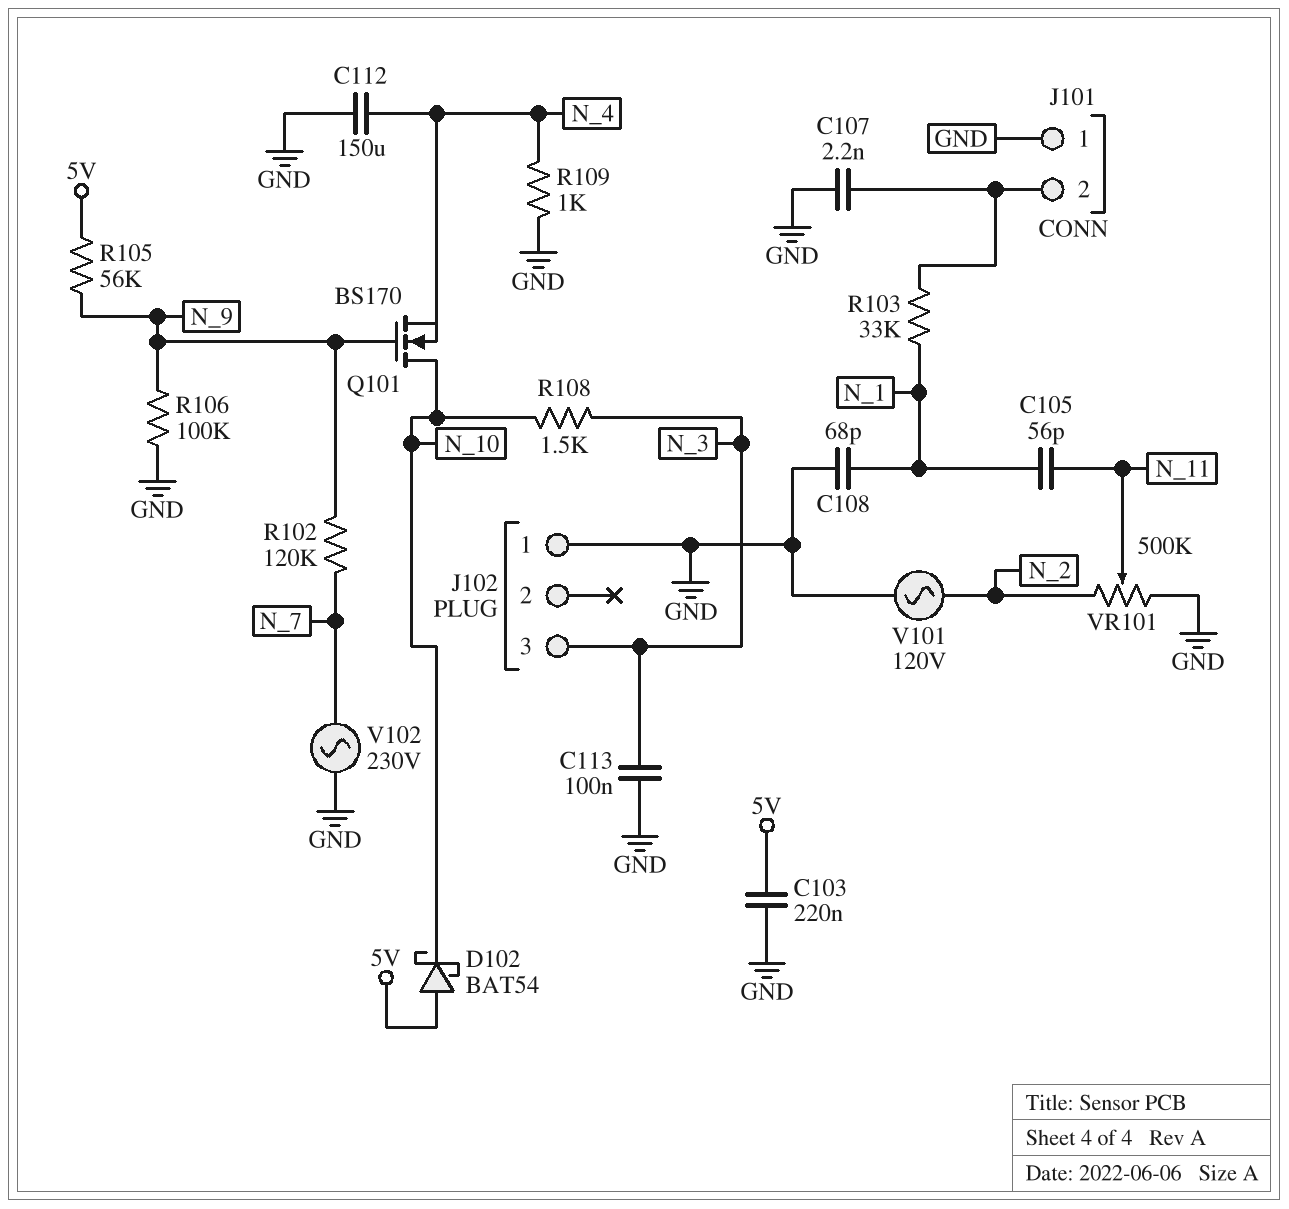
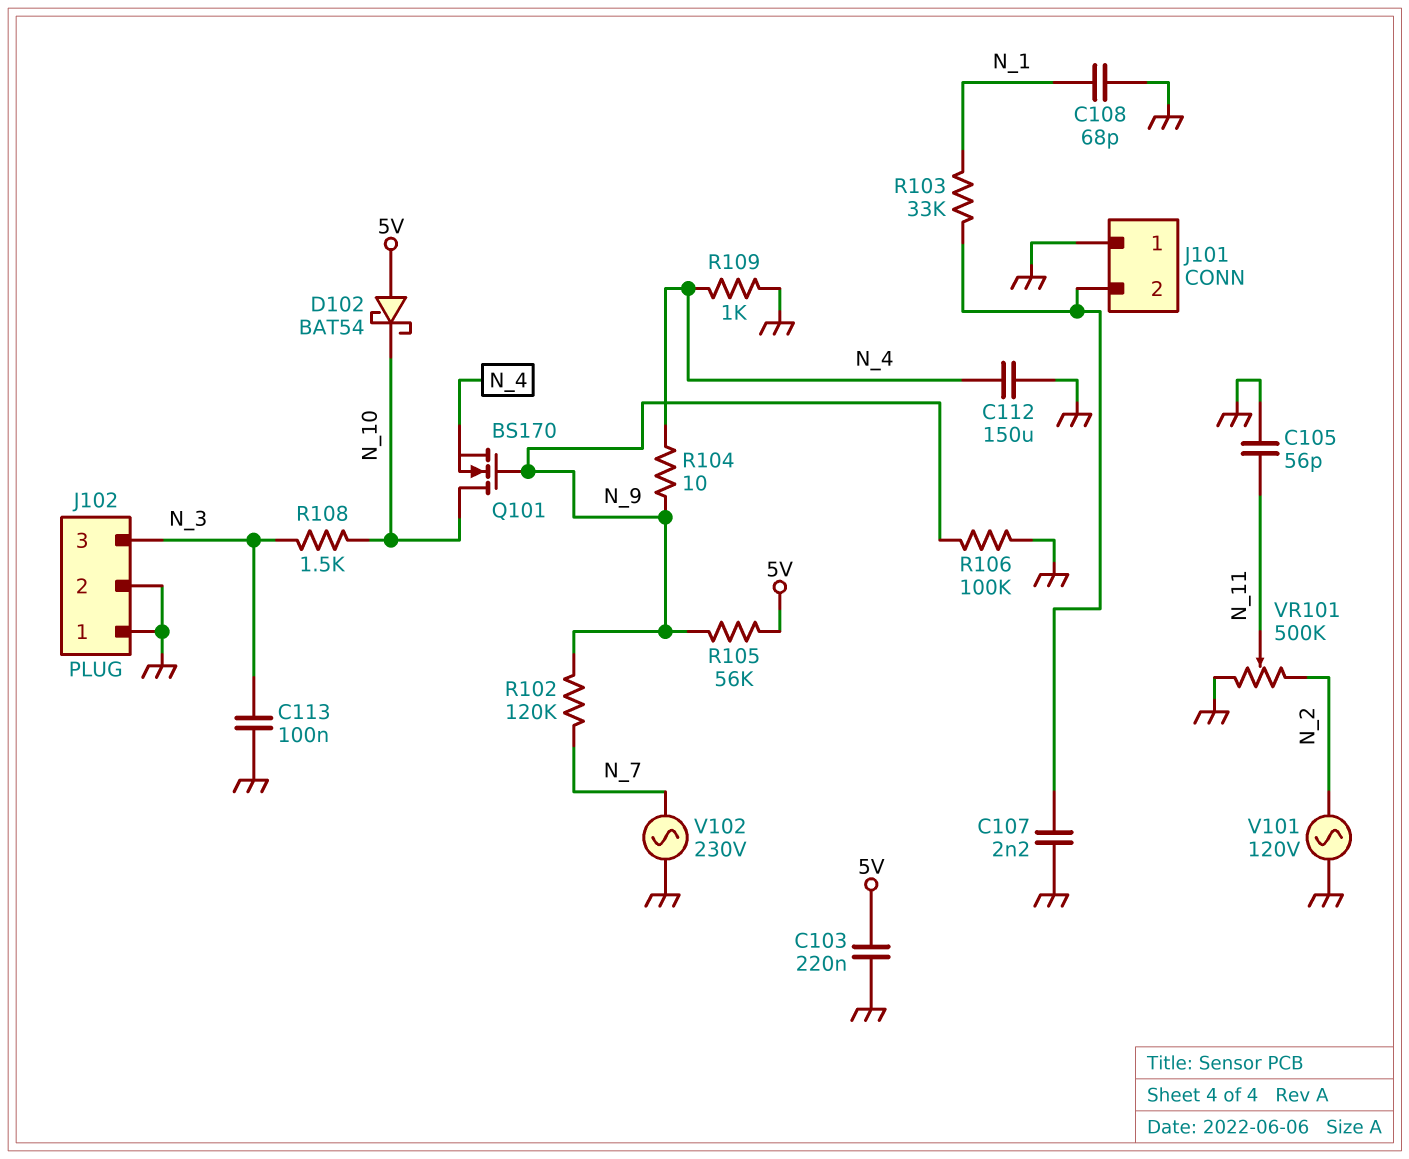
C105: 56pF (N_1, N_11) -> 56pF (GND, N_11)
J102 pin 2: none -> GND
R104: none -> 10 (N_4, N_9)

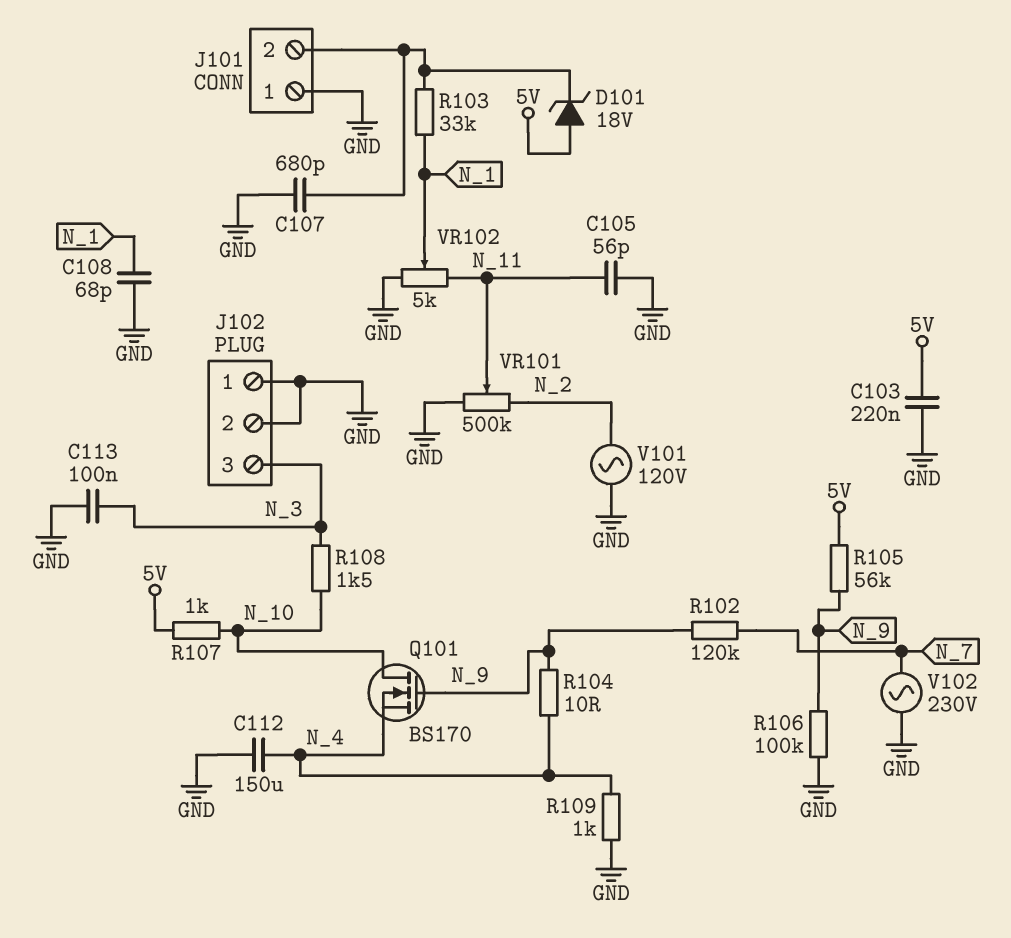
C107: 2.2nF (GND, J101/2) -> 680pF (GND, J101/2)
D101: none -> zener 18V (A 5V, K J101/2)
D102: schottky BAT54 (A 5V, K N_10) -> none
R107: none -> 1k (5V, N_10)
VR102: none -> 5k (GND, N_11, wiper N_1)

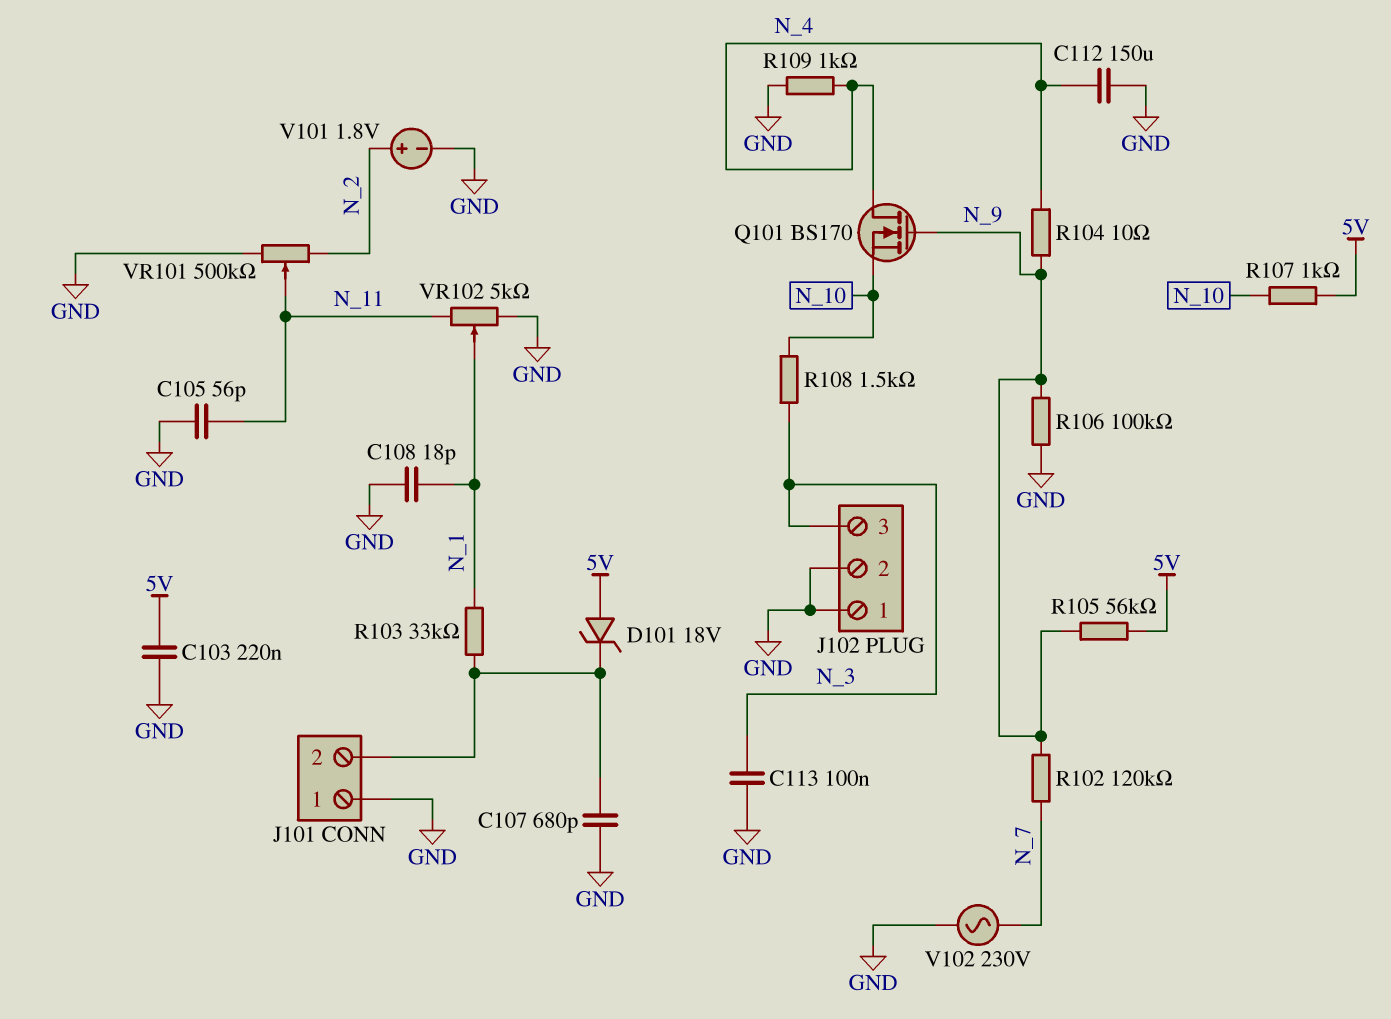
C108: 68pF (GND, N_1) -> 18pF (GND, N_1)
Q101: NMOS BS170 (G N_9, D N_10, S N_4) -> NMOS BS170 (G N_9, D N_4, S N_10)
V101: AC 120V (GND, N_2) -> 1.8V (plus N_2, minus GND)

